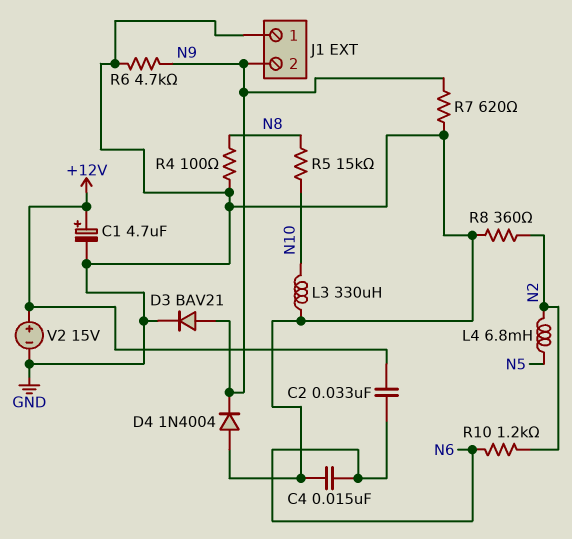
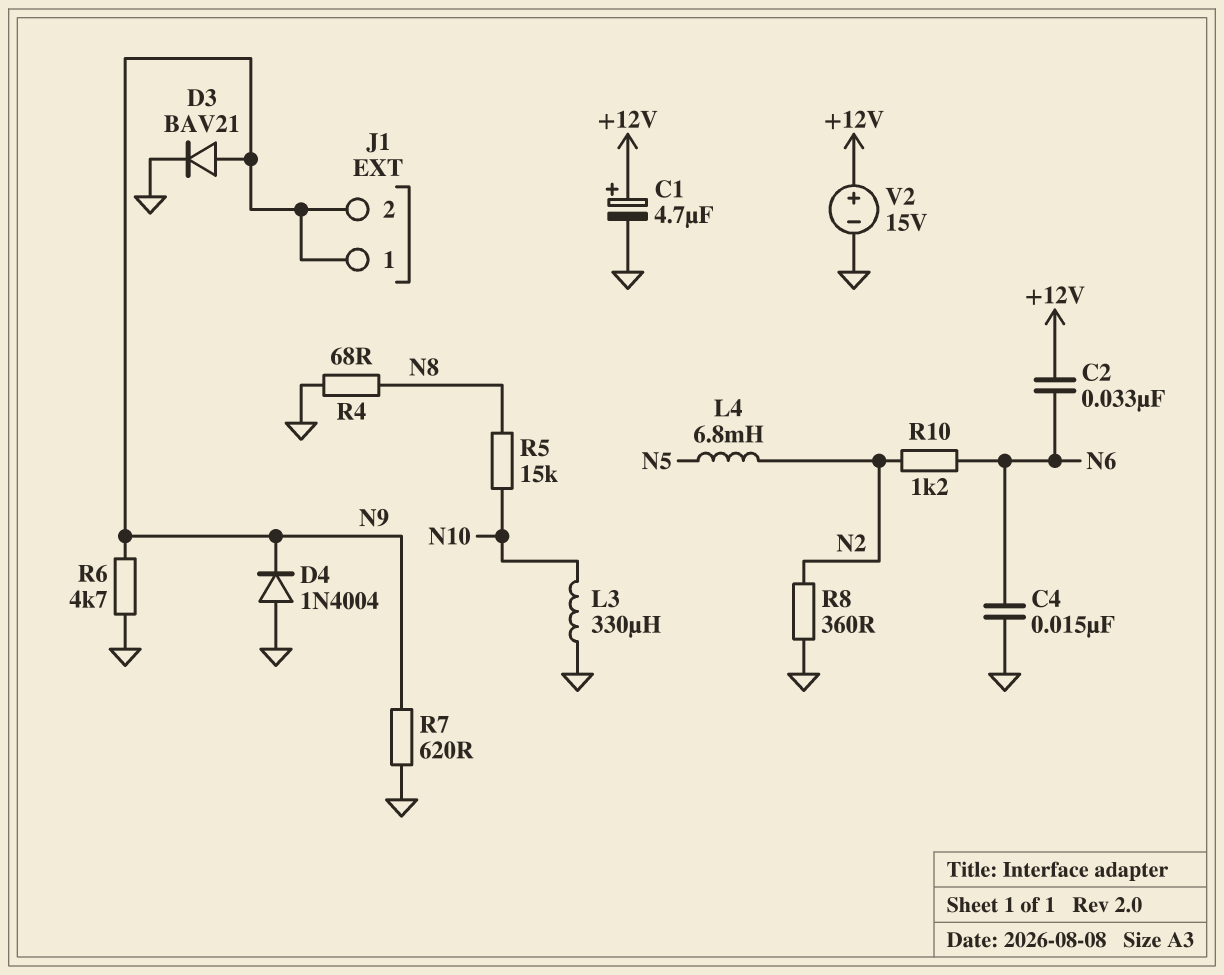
J1 pin 1: GND -> N9
R4: 100 (GND, N8) -> 68 (GND, N8)

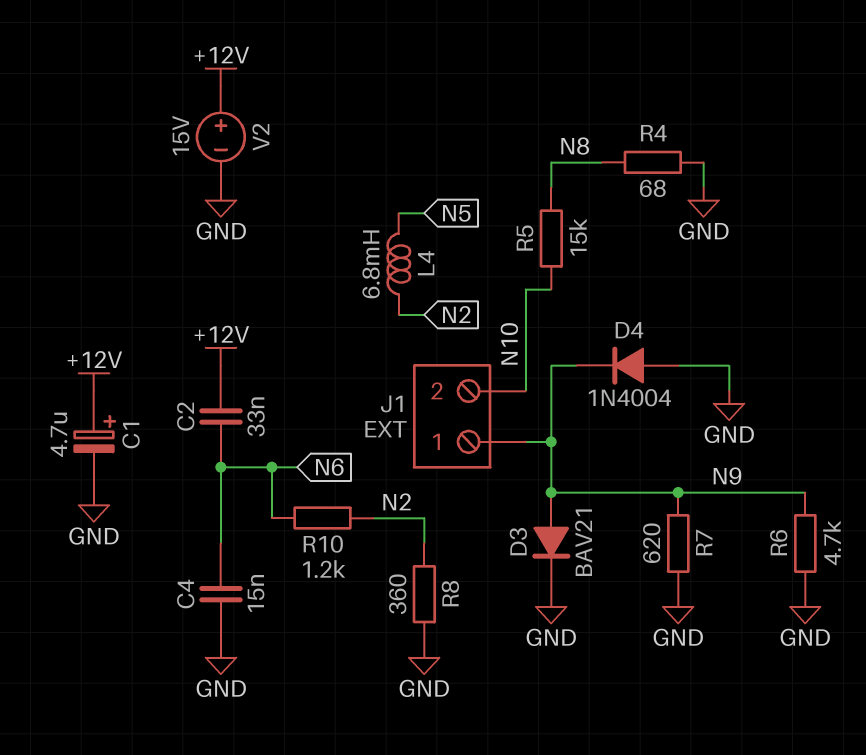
J1 pin 2: N9 -> N10
L3: 330uH (GND, N10) -> none

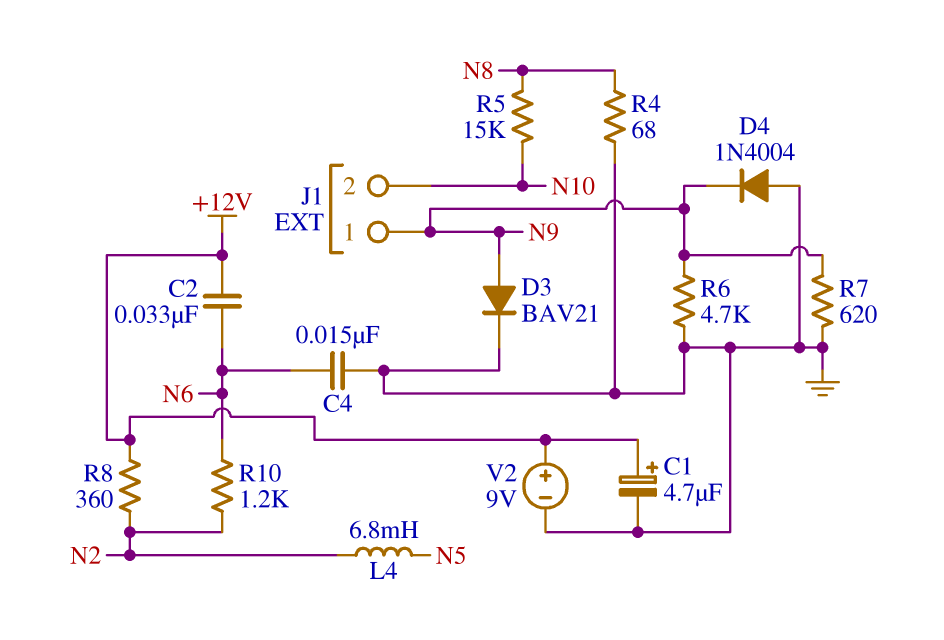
R8: 360 (GND, N2) -> 360 (+12V, N2)
V2: 15V (plus +12V, minus GND) -> 9V (plus +12V, minus GND)

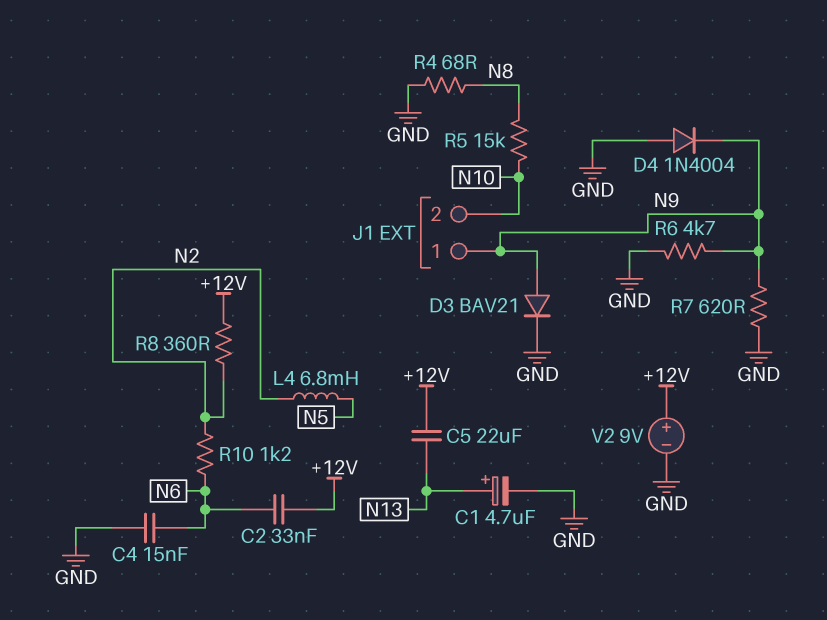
C1: 4.7uF (plus +12V, minus GND) -> 4.7uF (plus N13, minus GND)
C5: none -> 22uF (+12V, N13)

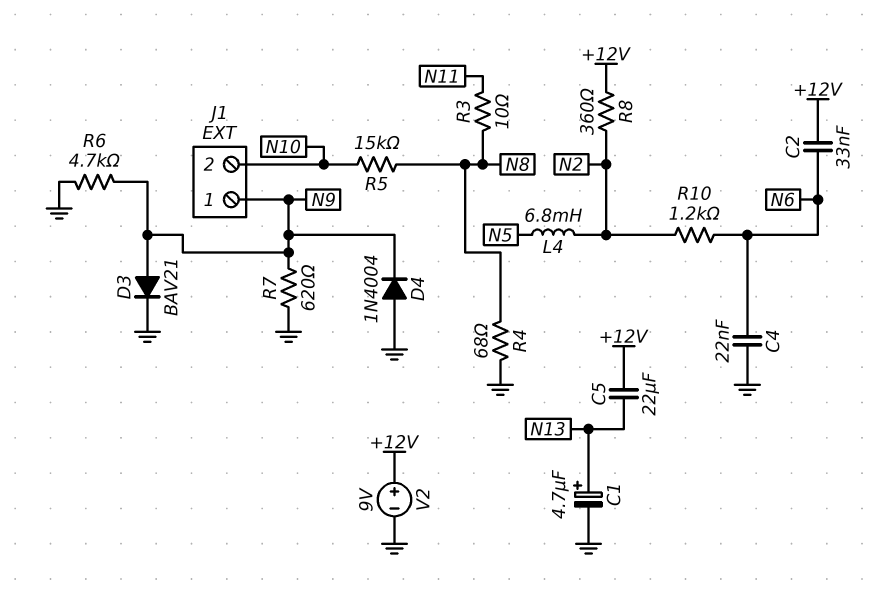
C4: 15nF (GND, N6) -> 22nF (GND, N6)
R3: none -> 10 (N8, N11)

